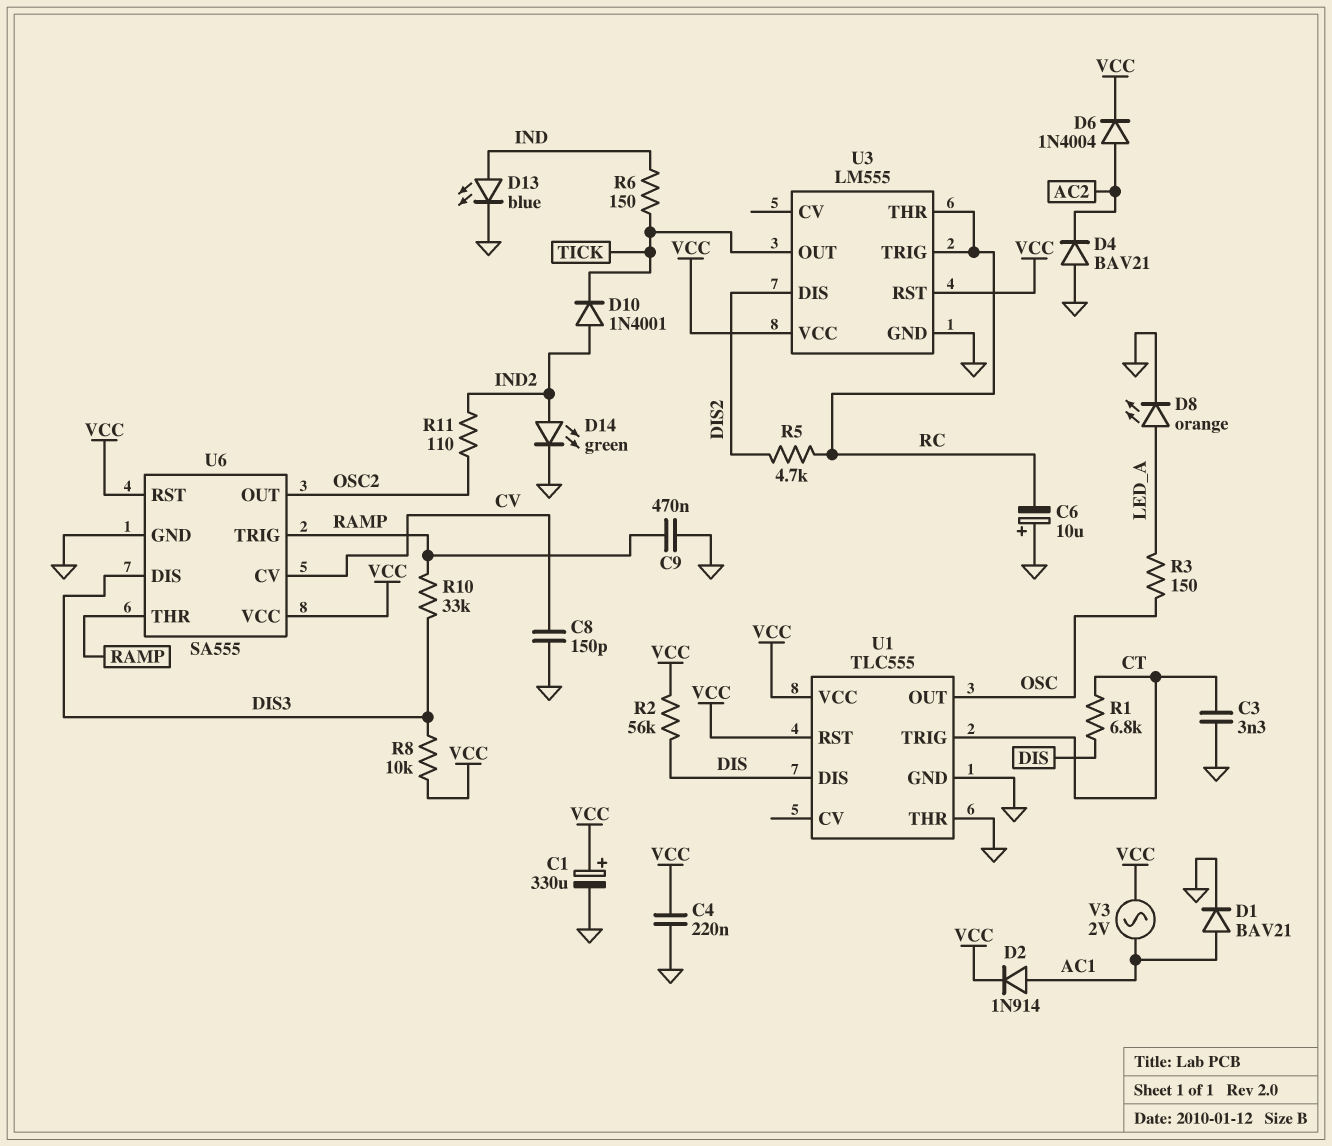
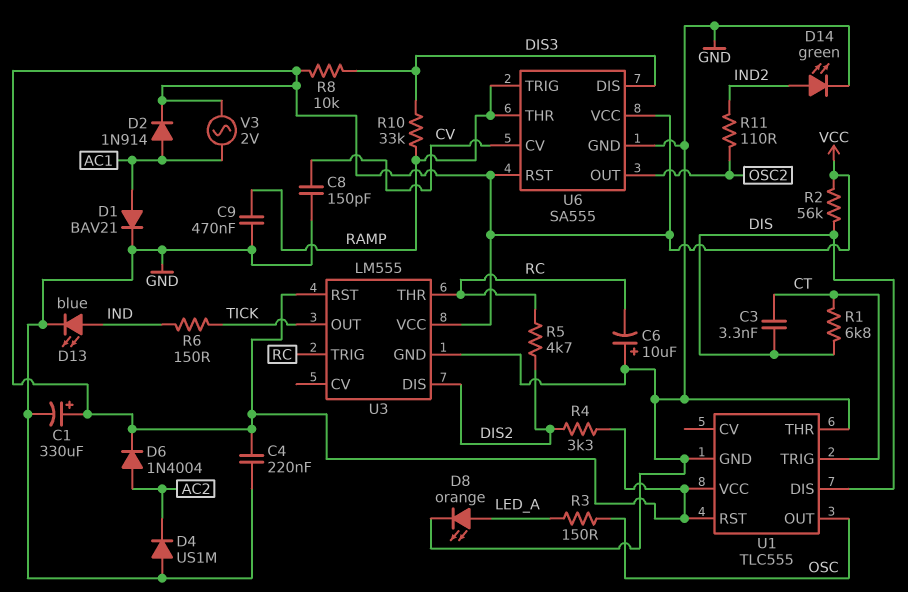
C3: 3.3nF (CT, GND) -> 3.3nF (CT, DIS)
D4: diode BAV21 (A GND, K AC2) -> diode US1M (A GND, K AC2)
D10: diode 1N4001 (A IND2, K TICK) -> none
R4: none -> 3.3k (DIS2, VCC)

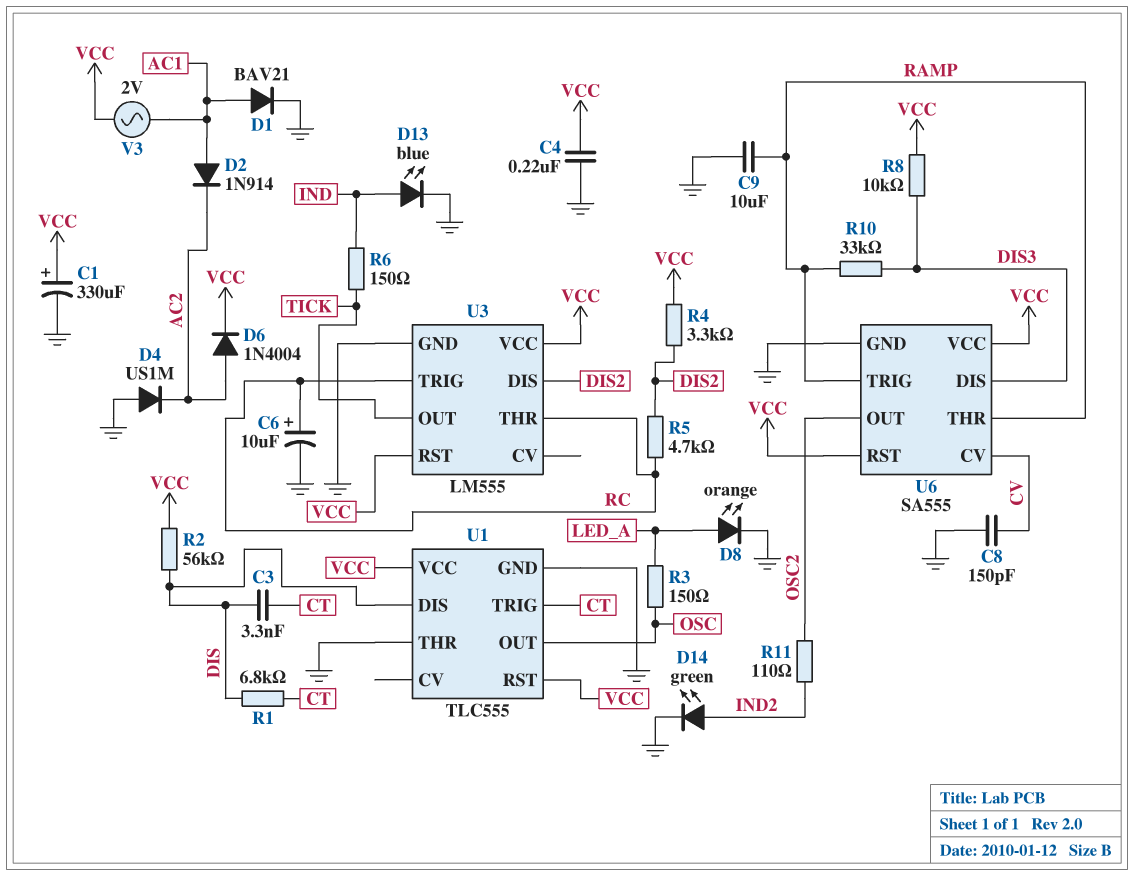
C6: 10uF (plus GND, minus RC) -> 10uF (plus RC, minus GND)
C9: 470nF (GND, RAMP) -> 10uF (GND, RAMP)
D2: diode 1N914 (A AC1, K VCC) -> diode 1N914 (A AC1, K AC2)

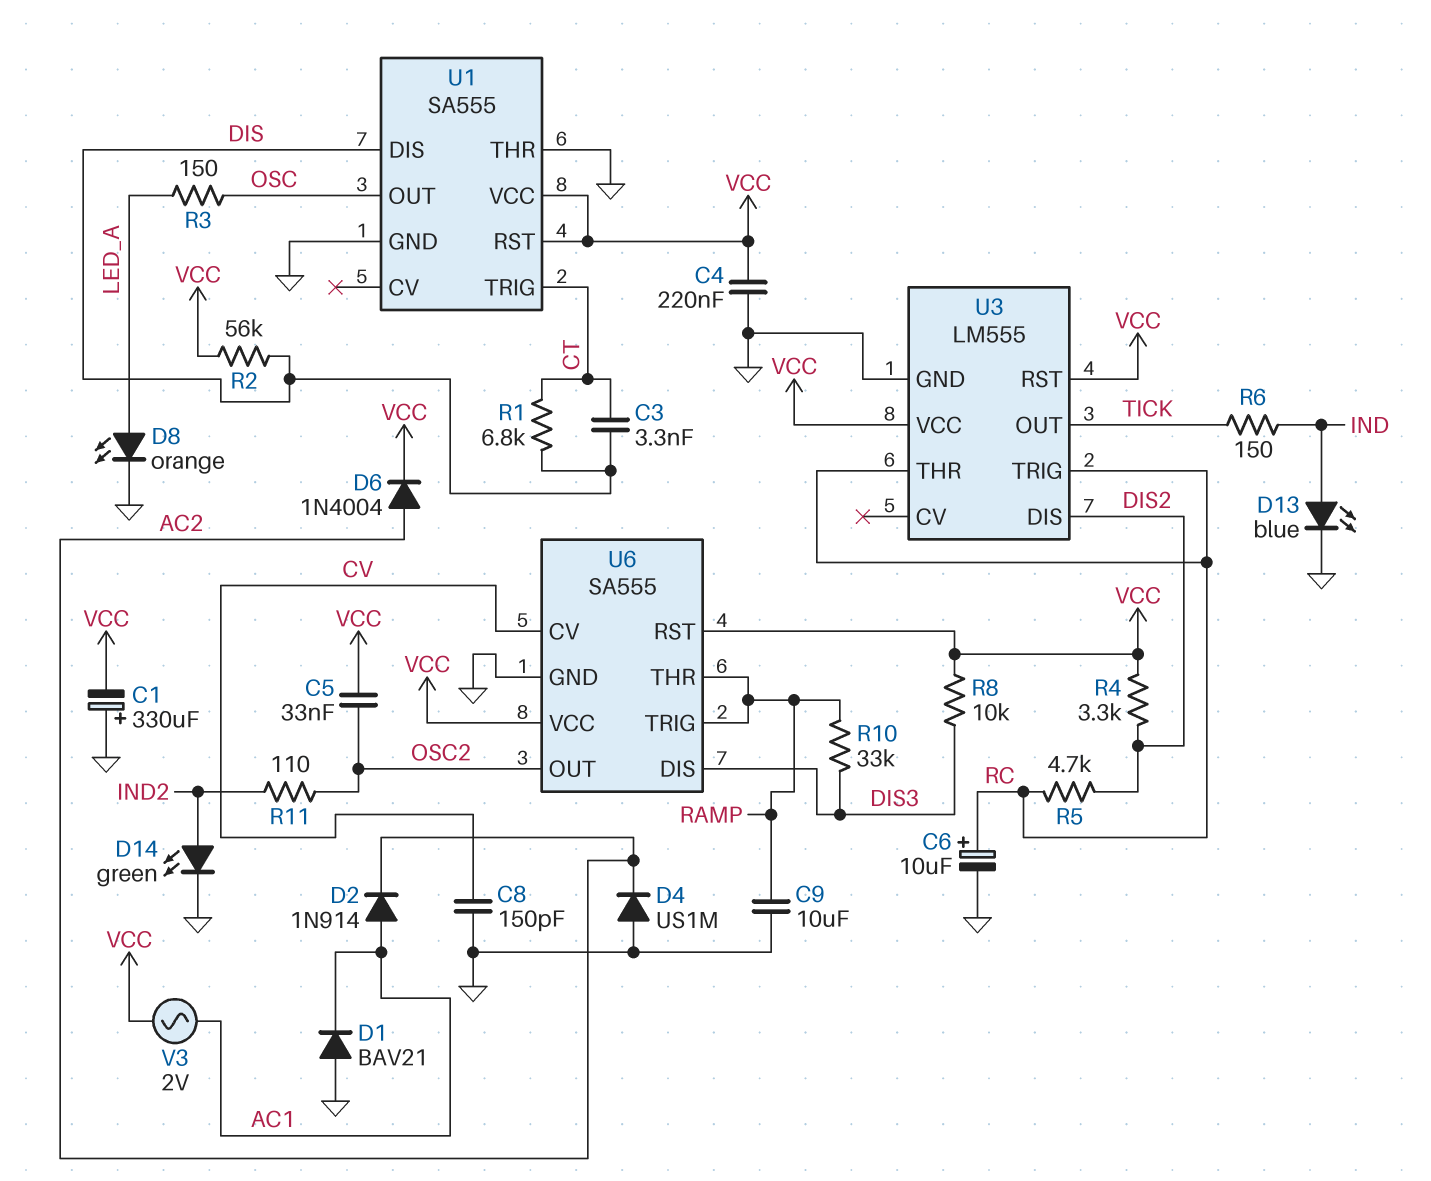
C1: 330uF (plus VCC, minus GND) -> 330uF (plus GND, minus VCC)
C5: none -> 33nF (OSC2, VCC)
D1: diode BAV21 (A AC1, K GND) -> diode BAV21 (A GND, K AC1)
U1: TLC555 -> SA555

